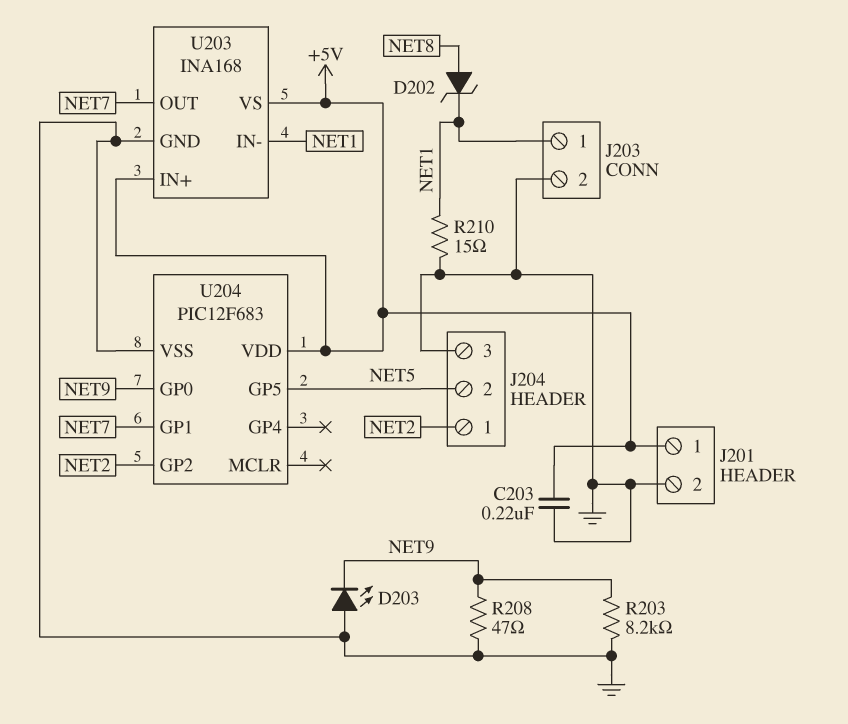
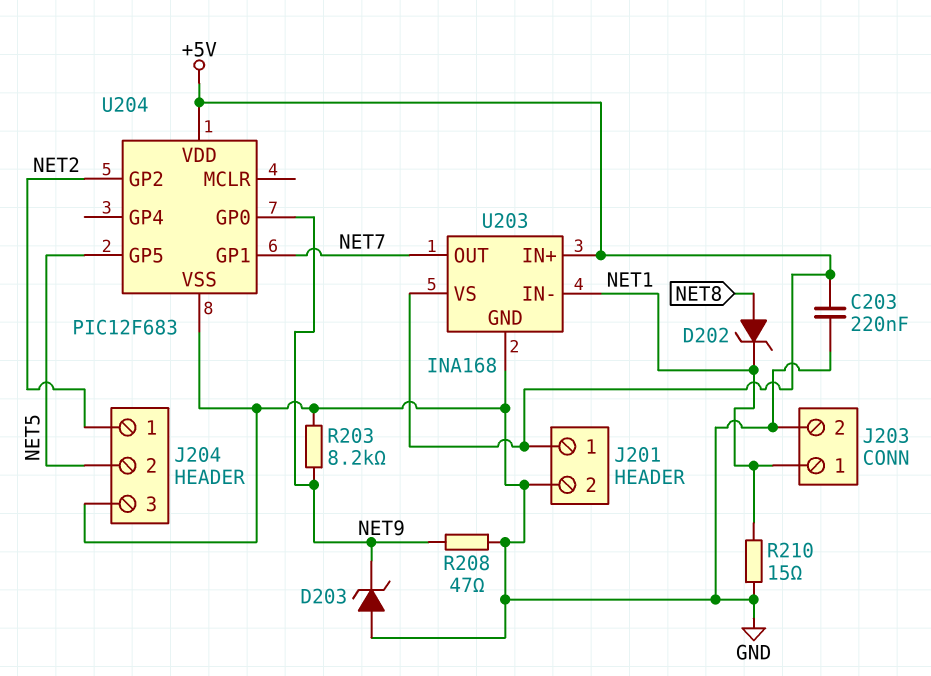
D203: LED (A GND, K NET9) -> zener (A GND, K NET9)

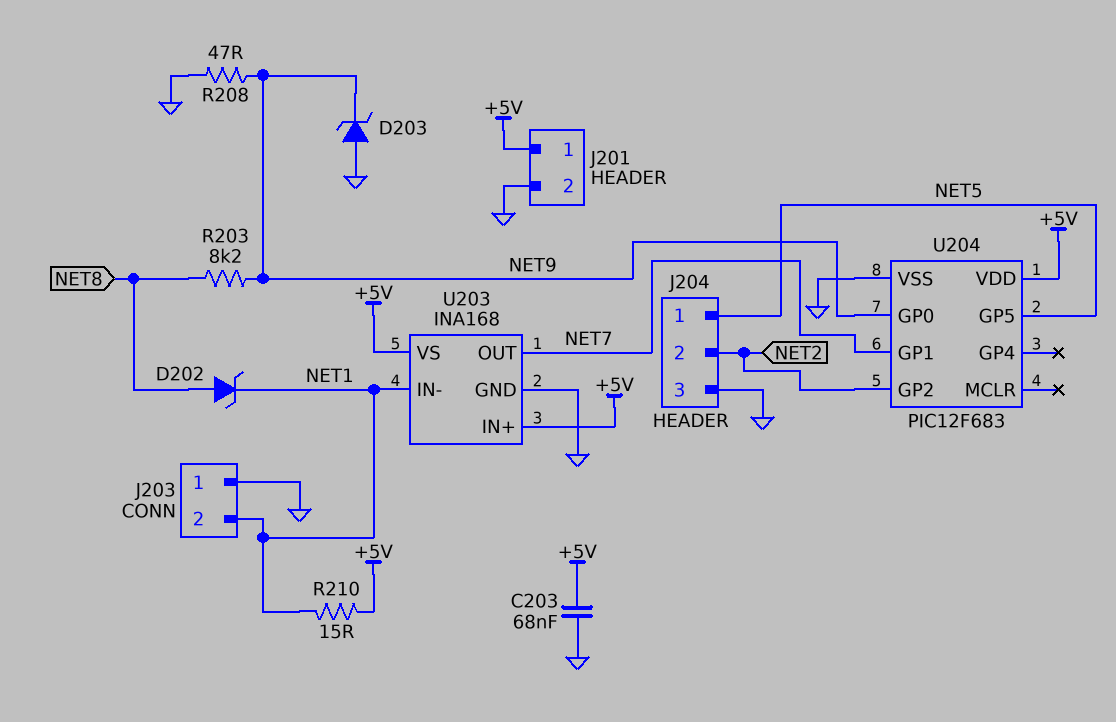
C203: 220nF (+5V, GND) -> 68nF (+5V, GND)
J203 pin 1: NET1 -> GND
J203 pin 2: GND -> NET1
J204 pin 1: NET2 -> NET5
J204 pin 2: NET5 -> NET2
R203: 8.2k (GND, NET9) -> 8.2k (NET8, NET9)
R210: 15 (GND, NET1) -> 15 (+5V, NET1)

